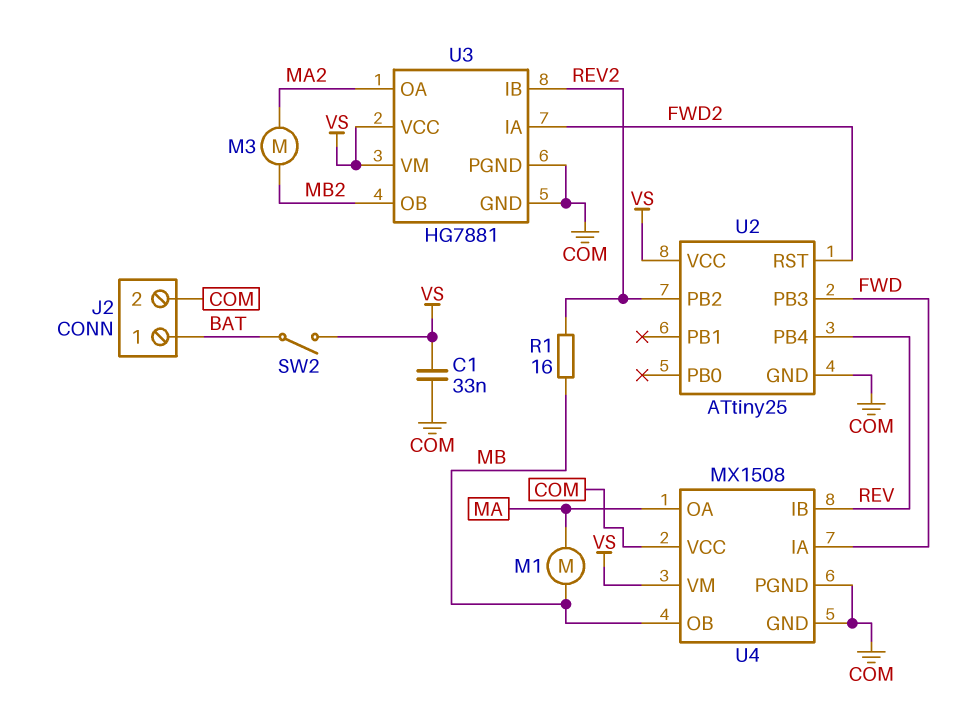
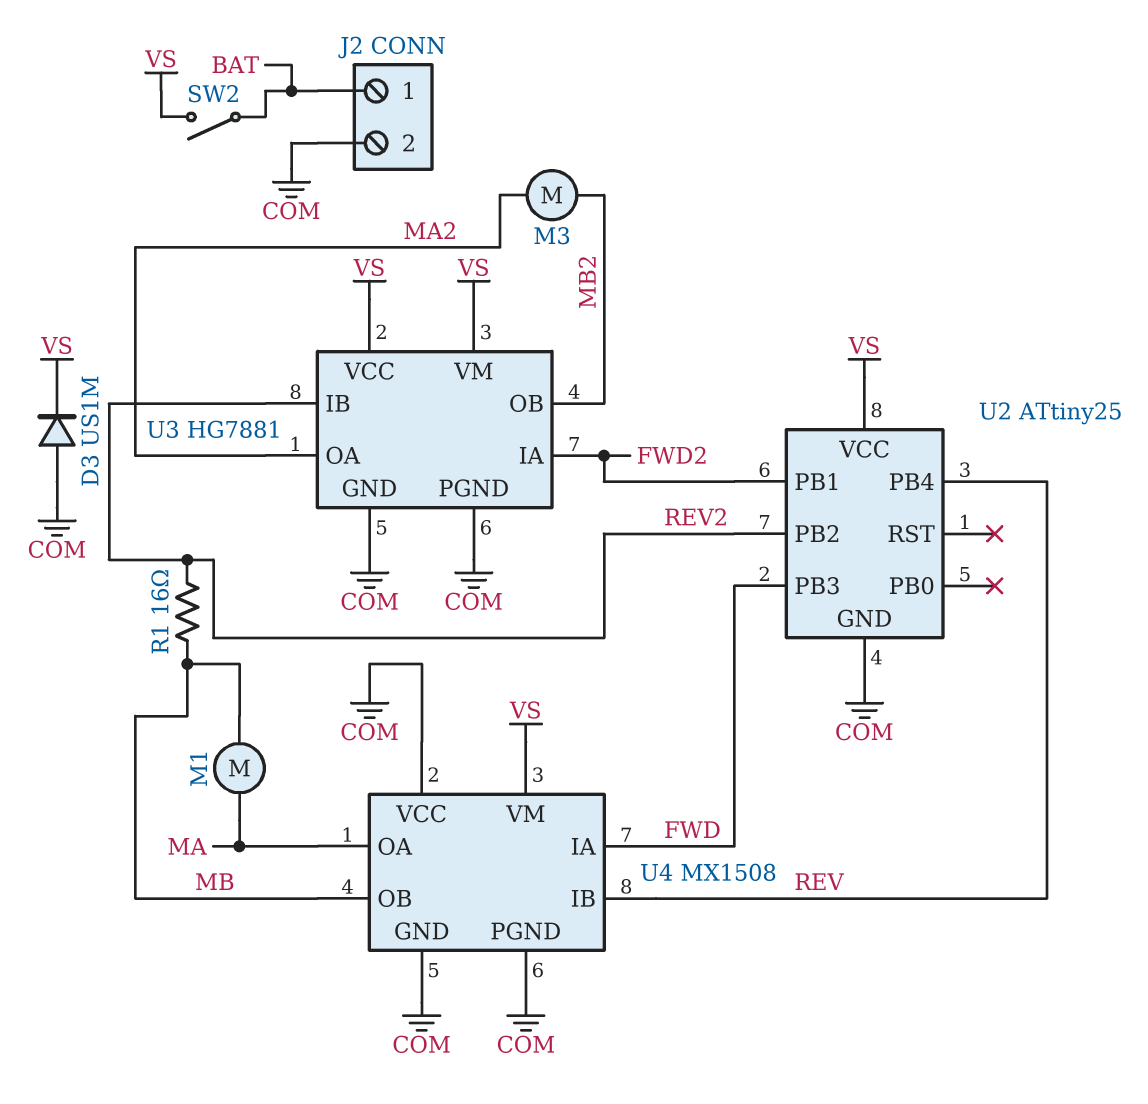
C1: 33nF (COM, VS) -> none
D3: none -> diode US1M (A COM, K VS)
U2 pin PB1: none -> FWD2
U2 pin RST: FWD2 -> none

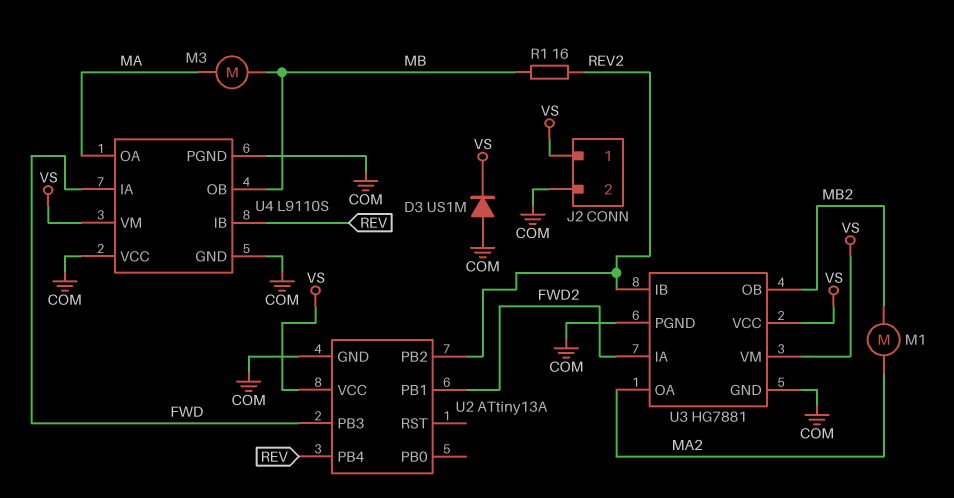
J2 pin 1: BAT -> VS
M1: motor (MA, MB) -> motor (MA2, MB2)
M3: motor (MA2, MB2) -> motor (MA, MB)
SW2: switch (BAT, VS) -> none
U2: ATtiny25 -> ATtiny13A
U4: MX1508 -> L9110S

